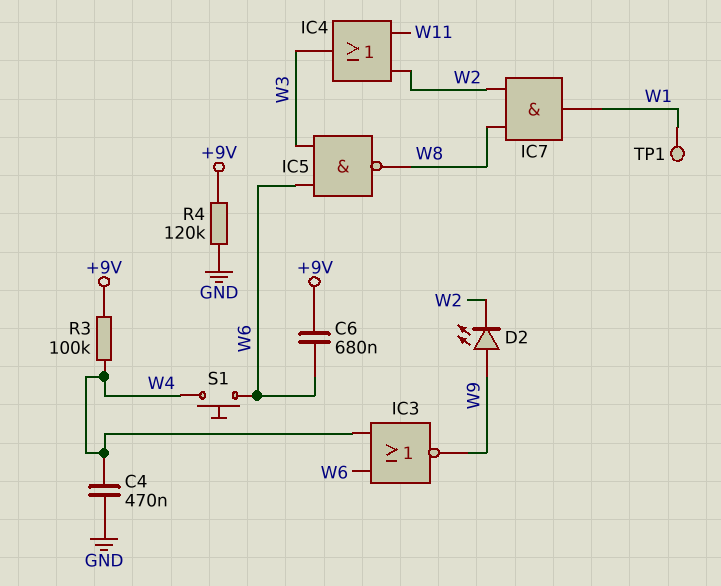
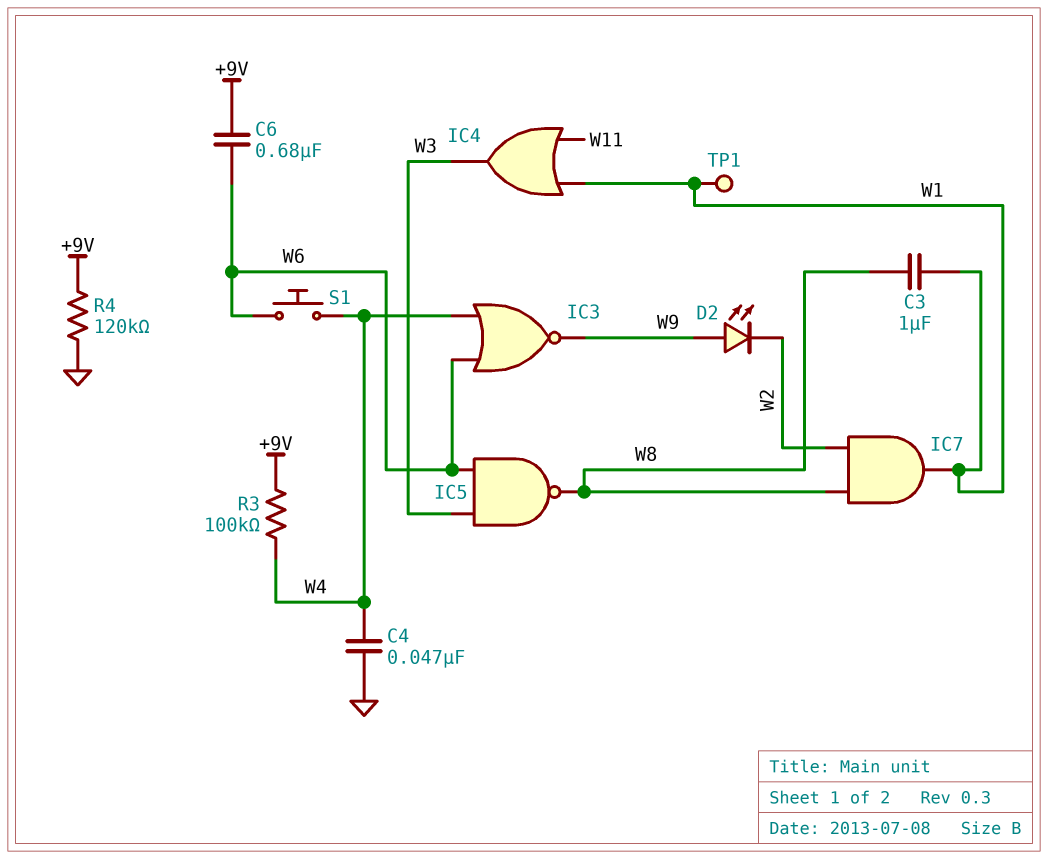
C3: none -> 1uF (W1, W8)
C4: 470nF (GND, W4) -> 47nF (GND, W4)
IC4: OR (in W2, in W11, out W3) -> OR (in W1, in W11, out W3)

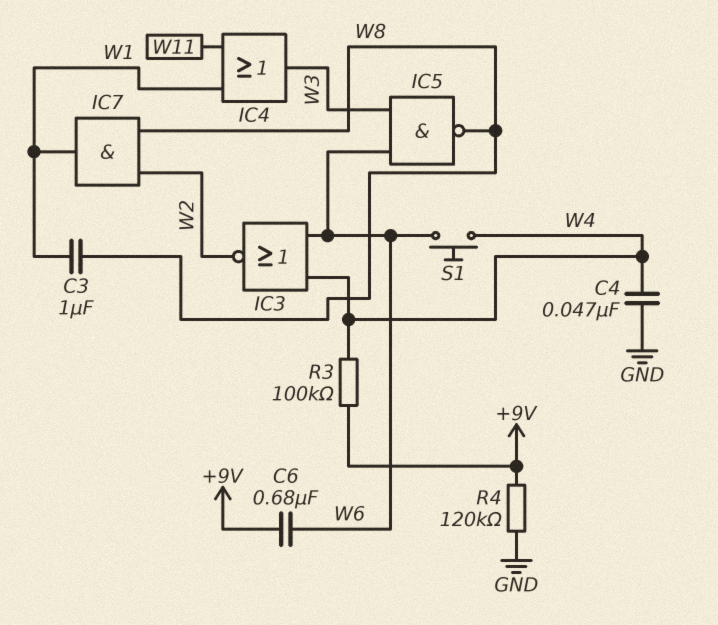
D2: LED (A W9, K W2) -> none
IC3: NOR (in W4, in W6, out W9) -> NOR (in W4, in W6, out W2)
TP1: test point (W1) -> none

